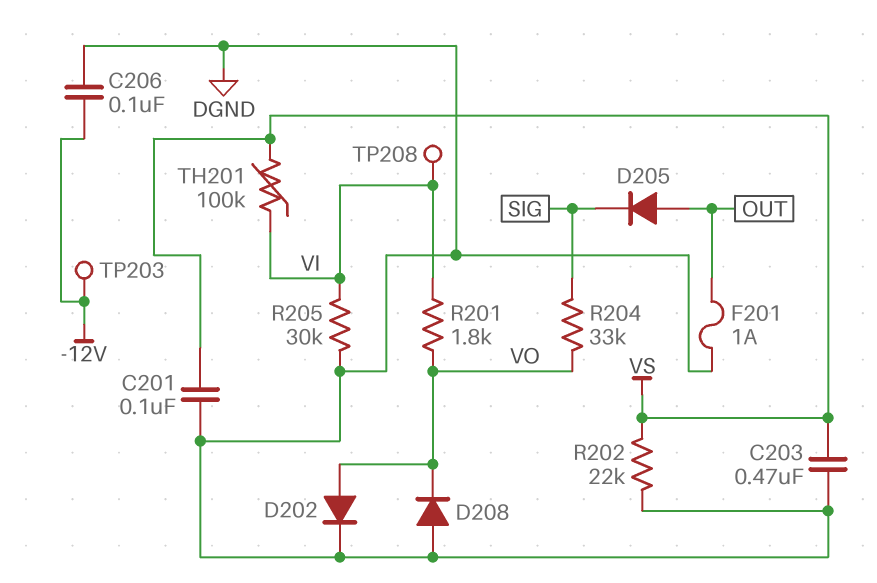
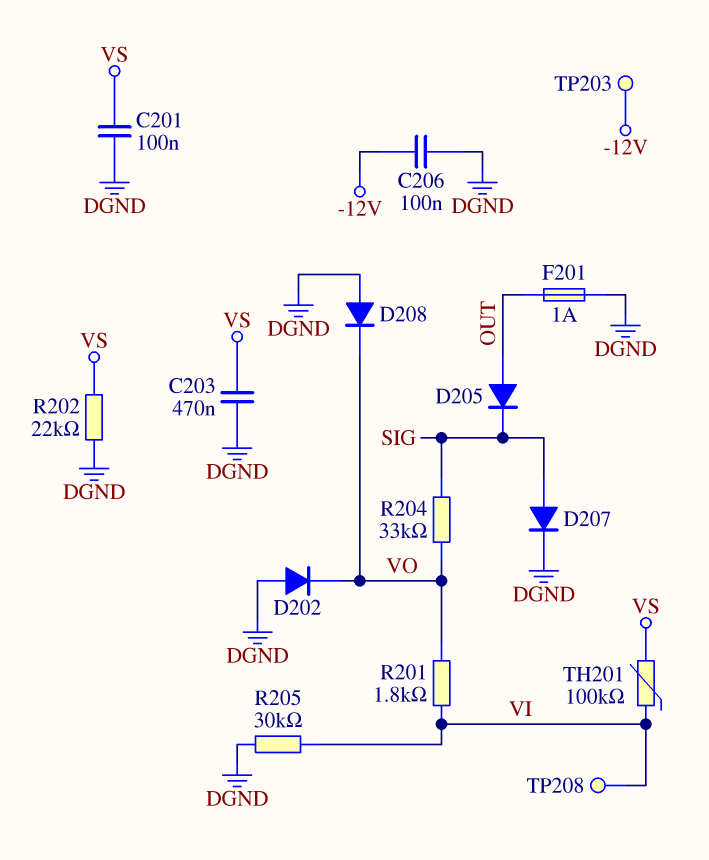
D202: diode (A VO, K DGND) -> diode (A DGND, K VO)
D207: none -> diode (A SIG, K DGND)

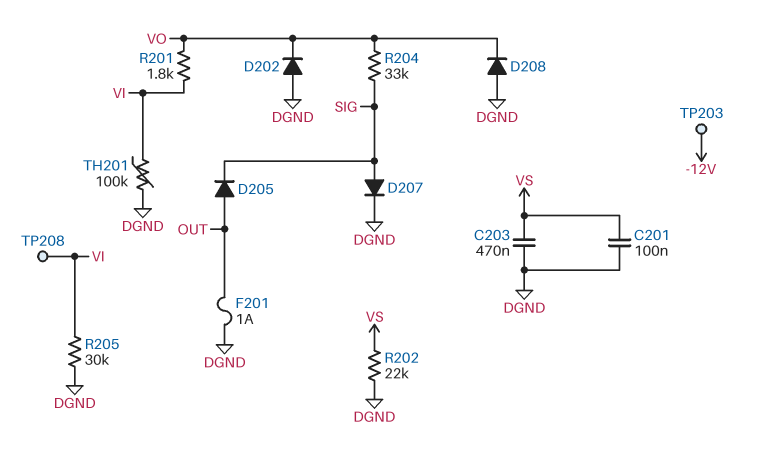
C206: 100nF (-12V, DGND) -> none
TH201: 100k (VI, VS) -> 100k (DGND, VI)

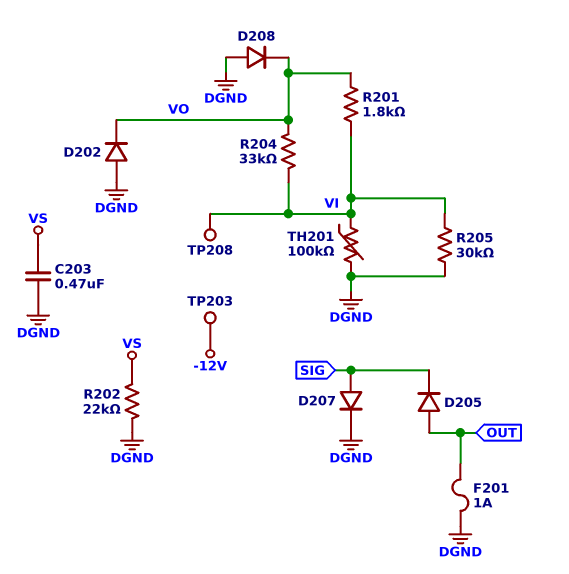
C201: 100nF (DGND, VS) -> none
R204: 33k (SIG, VO) -> 33k (VI, VO)

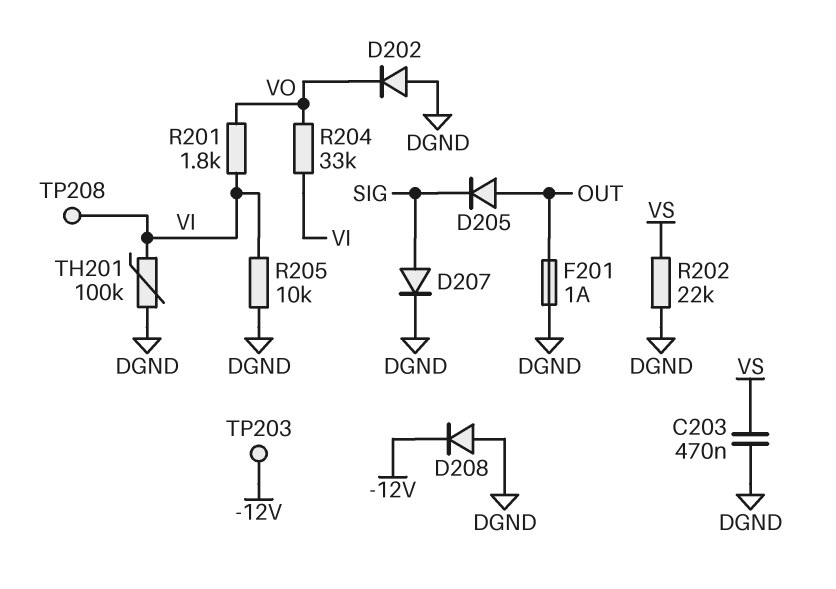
D208: diode (A DGND, K VO) -> diode (A DGND, K -12V)
R205: 30k (DGND, VI) -> 10k (DGND, VI)

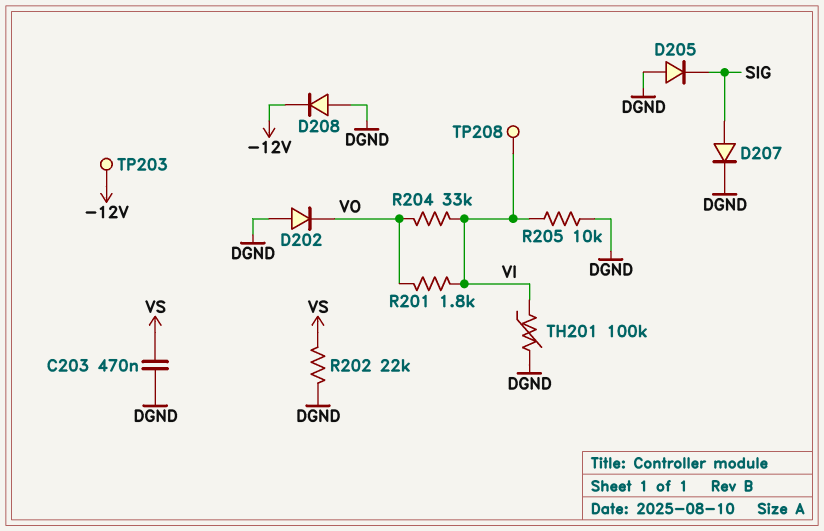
D205: diode (A OUT, K SIG) -> diode (A DGND, K SIG)
F201: 1A (DGND, OUT) -> none

